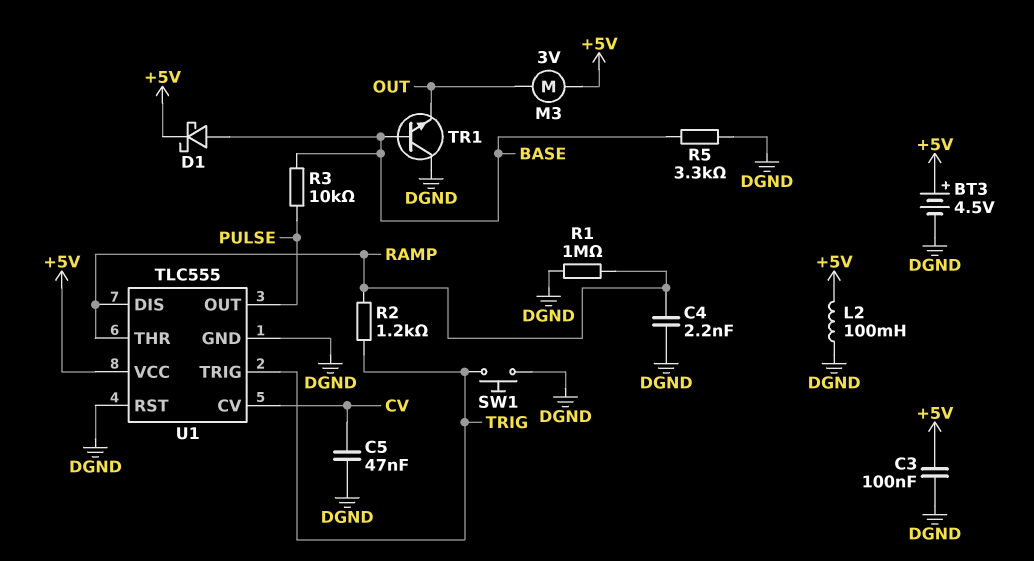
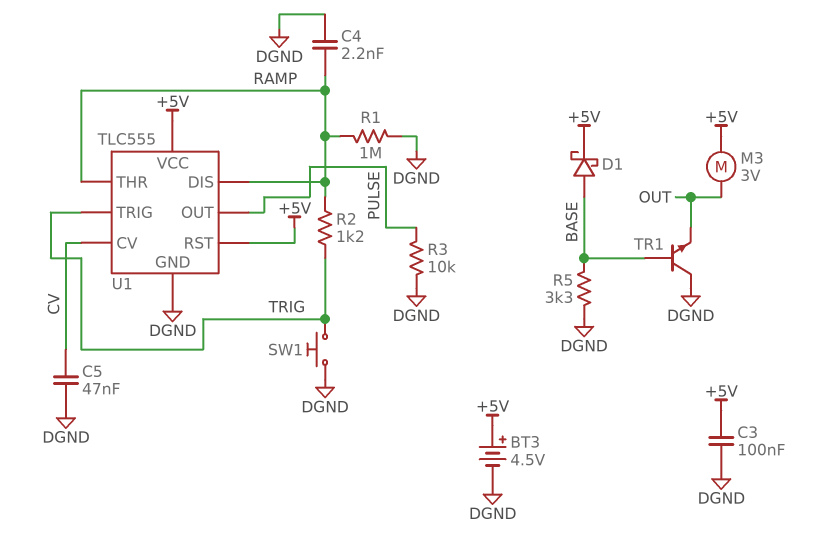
L2: 100mH (+5V, DGND) -> none
R3: 10k (BASE, PULSE) -> 10k (DGND, PULSE)
U1 pin RST: DGND -> +5V

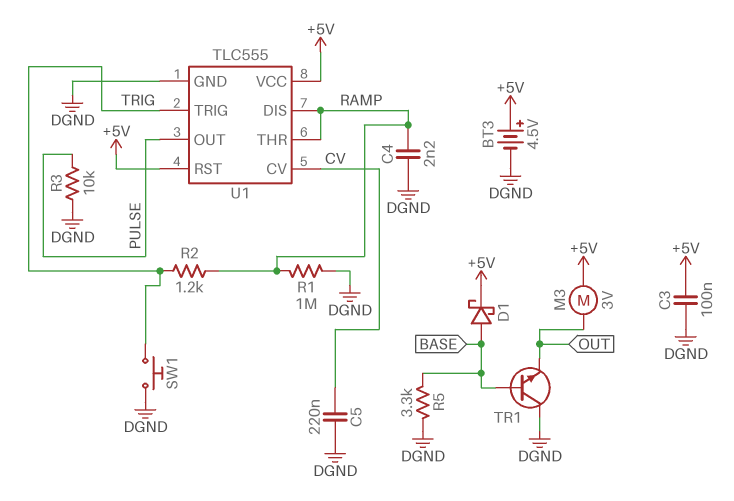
C5: 47nF (CV, DGND) -> 220nF (CV, DGND)

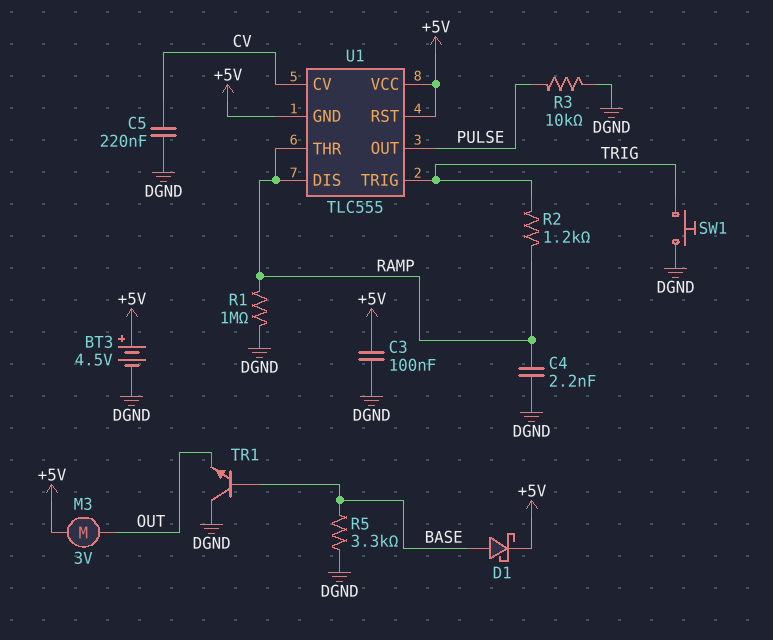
U1 pin GND: DGND -> +5V

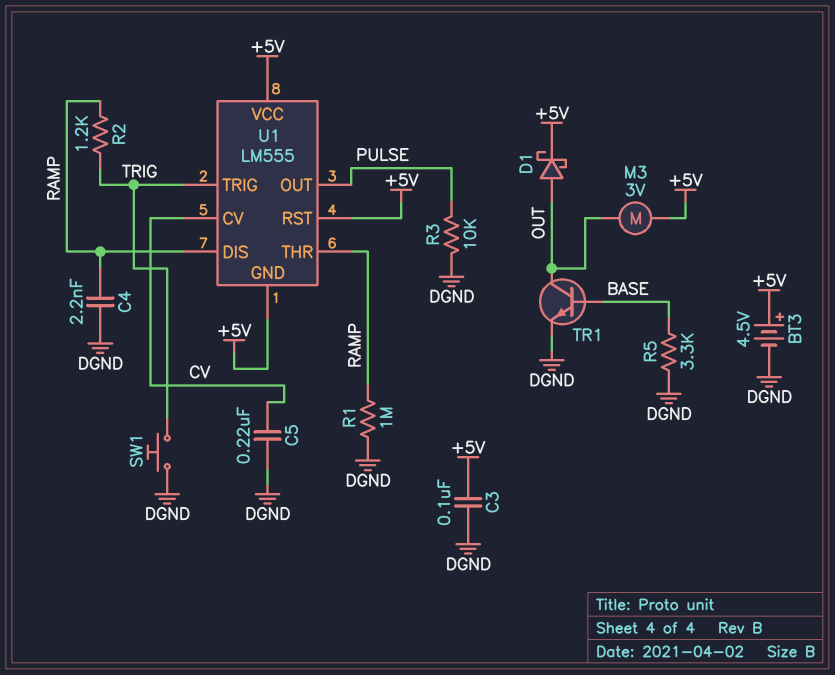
D1: schottky (A BASE, K +5V) -> schottky (A OUT, K +5V)
TR1: NPN (B BASE, C DGND, E OUT) -> NPN (B BASE, C OUT, E DGND)
U1: TLC555 -> LM555

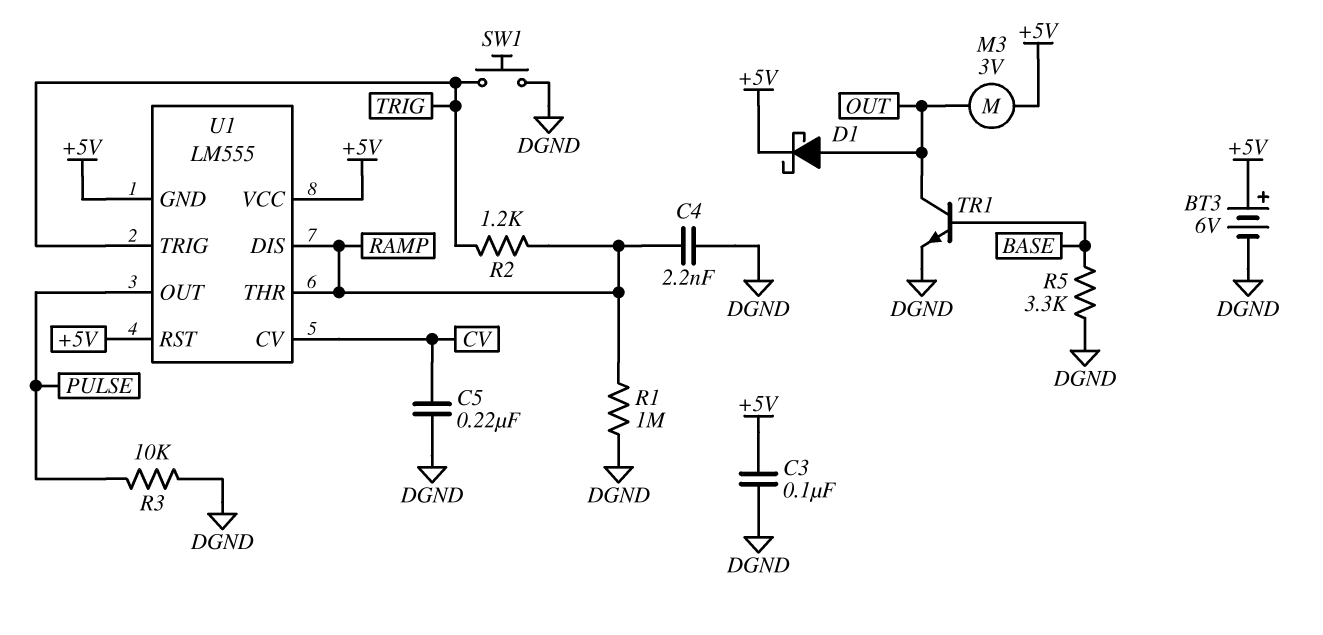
BT3: 4.5V (plus +5V, minus DGND) -> 6V (plus +5V, minus DGND)

